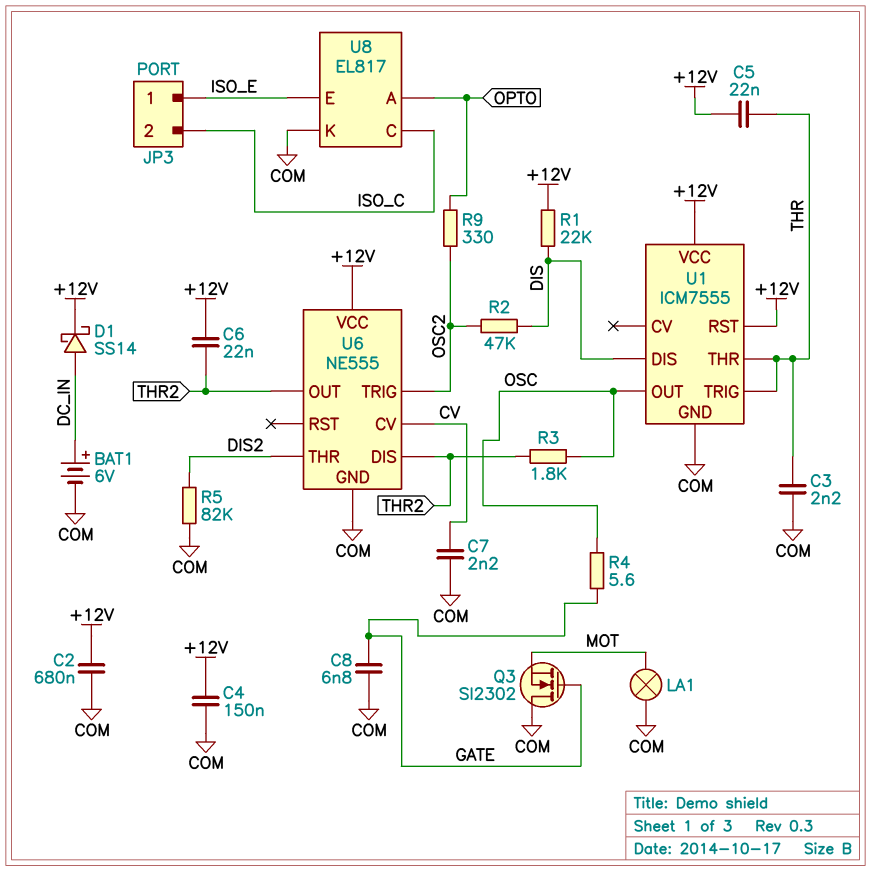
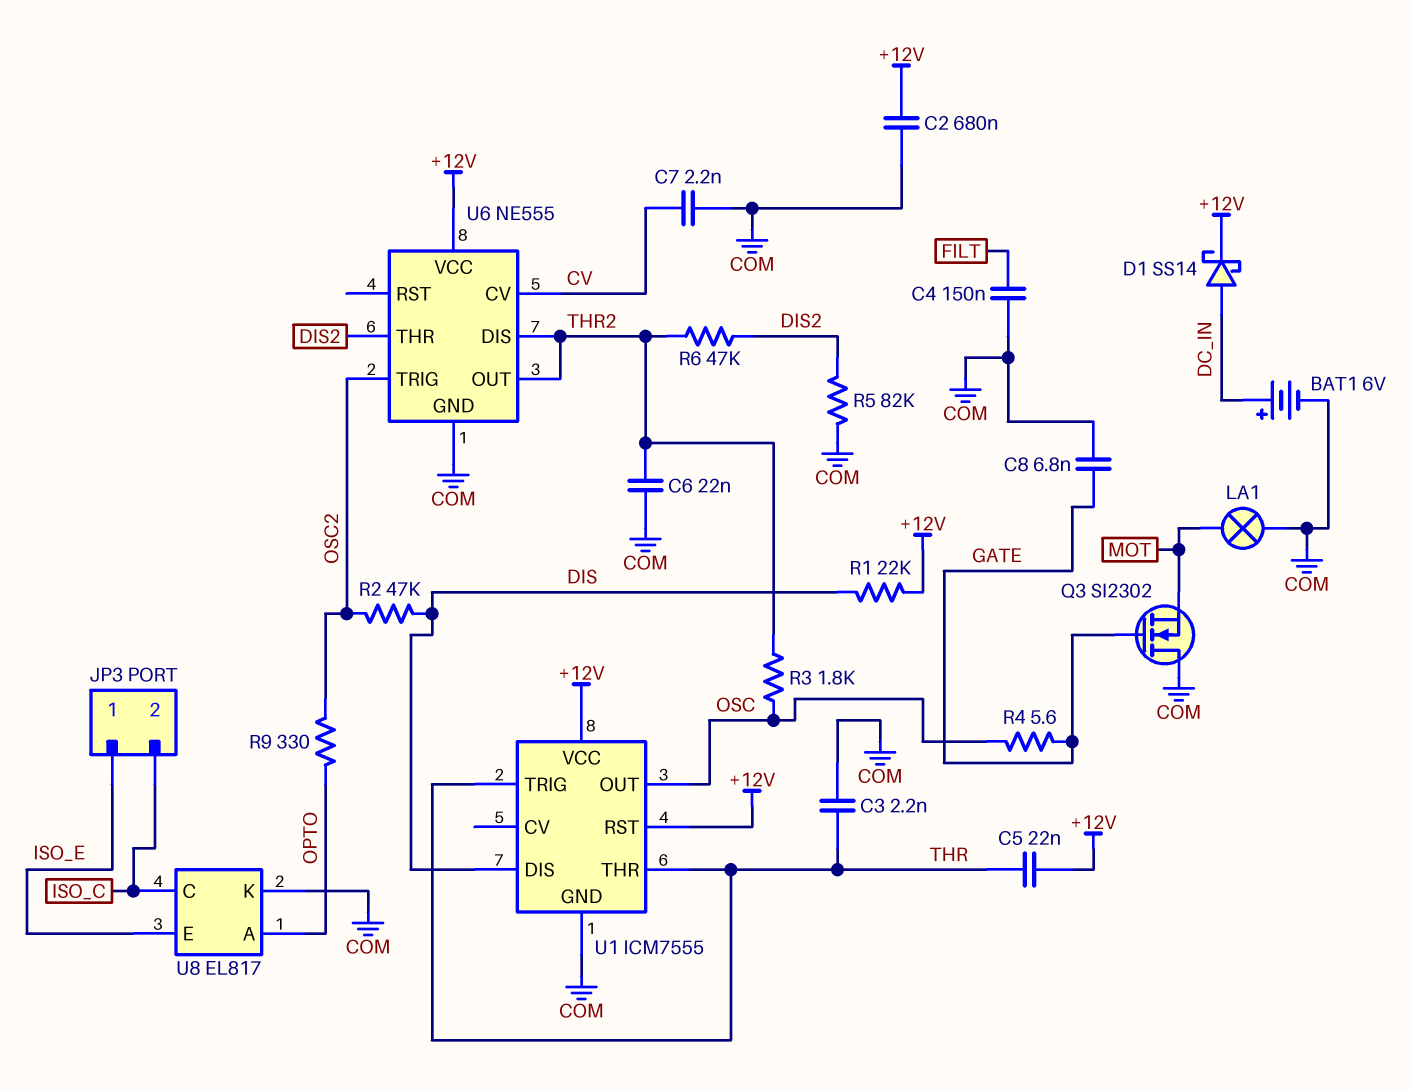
C4: 150nF (+12V, COM) -> 150nF (COM, FILT)
C6: 22nF (+12V, THR2) -> 22nF (COM, THR2)
R6: none -> 47k (DIS2, THR2)

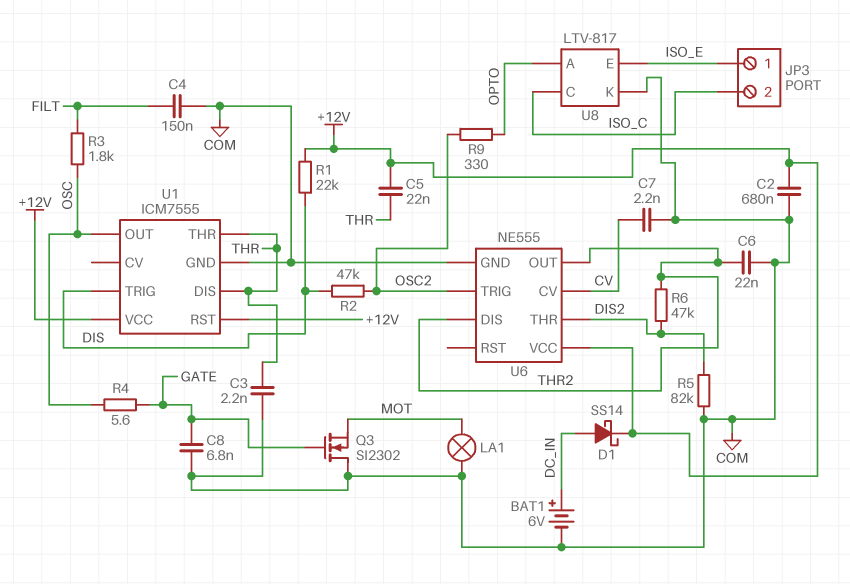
R3: 1.8k (OSC, THR2) -> 1.8k (FILT, OSC)
U1 pin DIS: DIS -> THR
U1 pin TRIG: THR -> DIS
U8: EL817 -> LTV-817

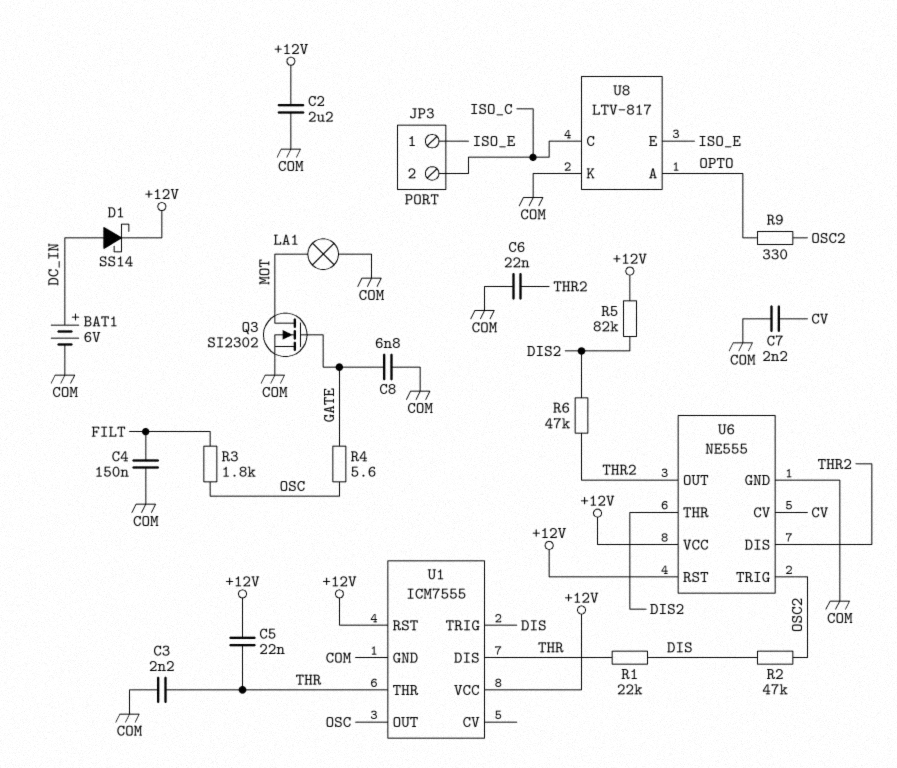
C2: 680nF (+12V, COM) -> 2.2uF (+12V, COM)
Q3: NMOS SI2302 (G GATE, D COM, S MOT) -> NMOS SI2302 (G GATE, D MOT, S COM)
R1: 22k (+12V, DIS) -> 22k (DIS, THR)
R5: 82k (COM, DIS2) -> 82k (+12V, DIS2)
U6 pin RST: none -> +12V

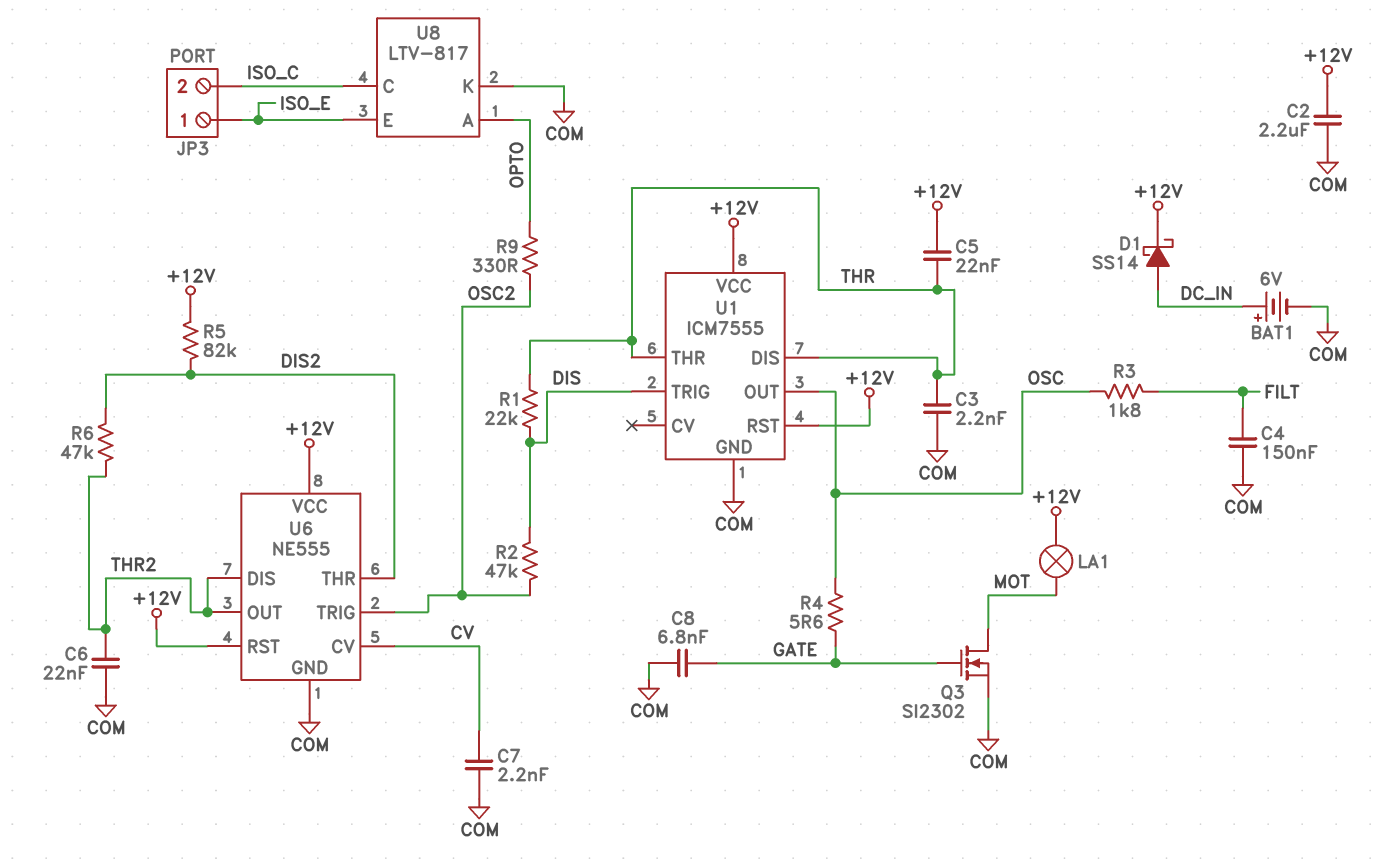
LA1: lamp (COM, MOT) -> lamp (+12V, MOT)

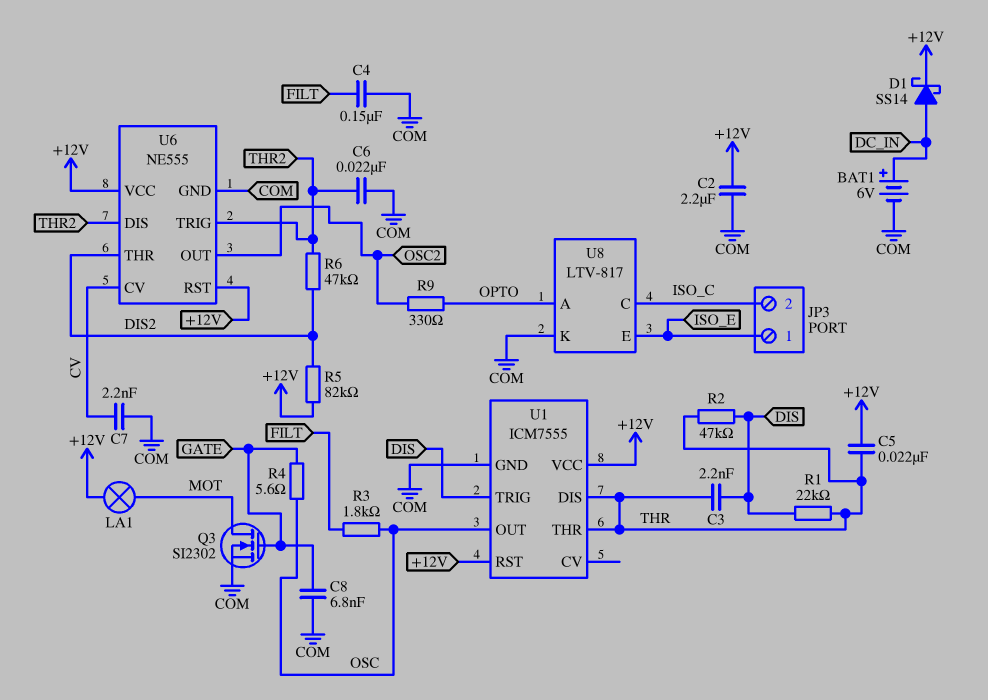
C3: 2.2nF (COM, THR) -> 2.2nF (DIS, THR)
R2: 47k (DIS, OSC2) -> 47k (DIS, THR)
U6 pin OUT: THR2 -> OSC2
U6 pin TRIG: OSC2 -> THR2

